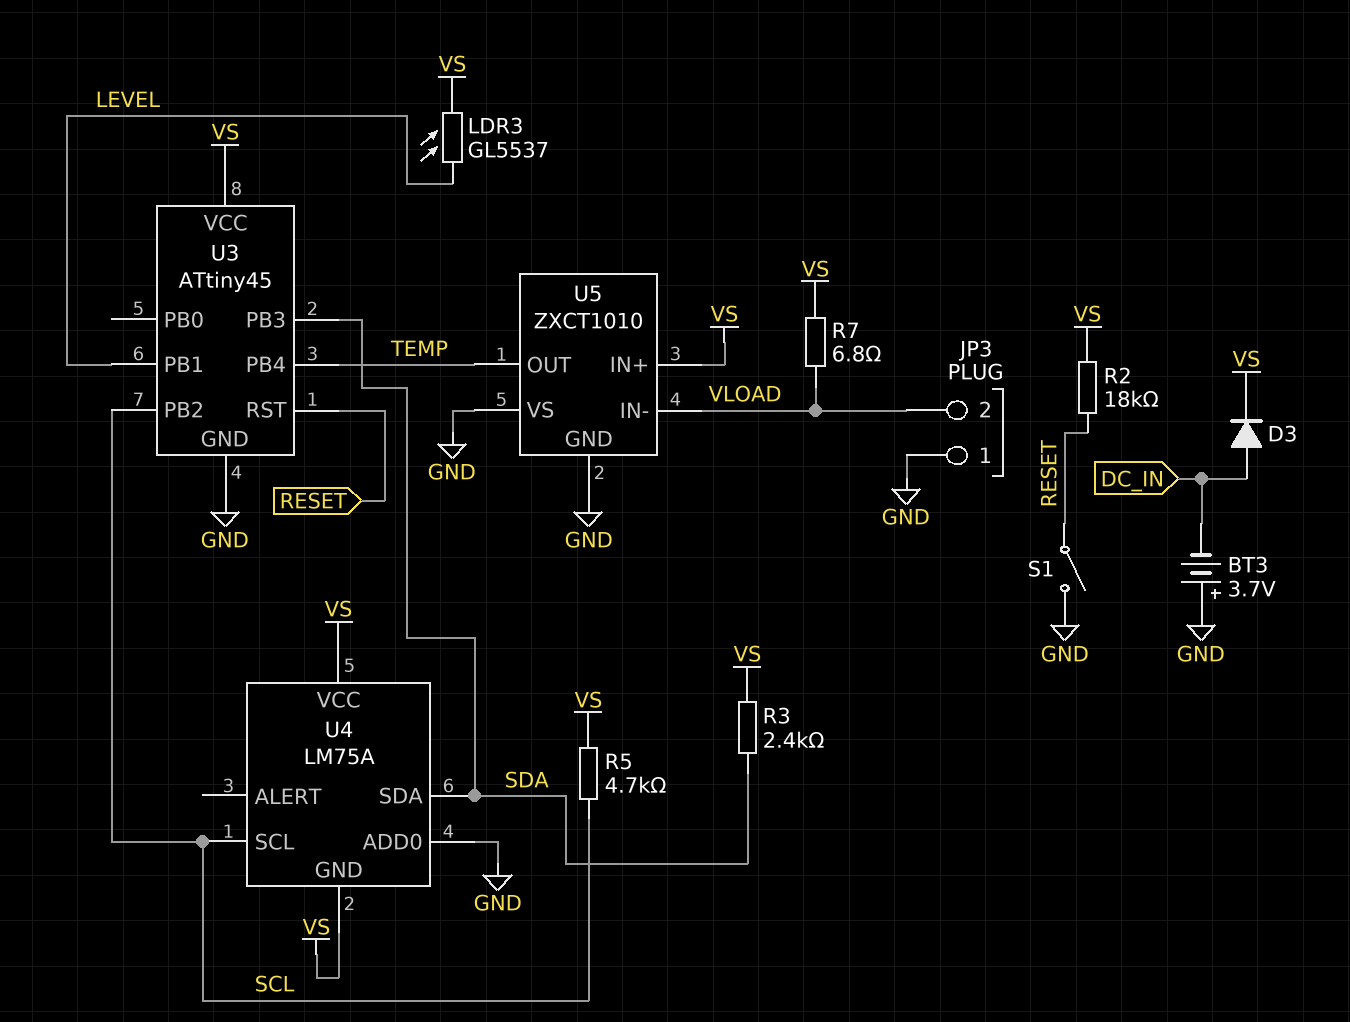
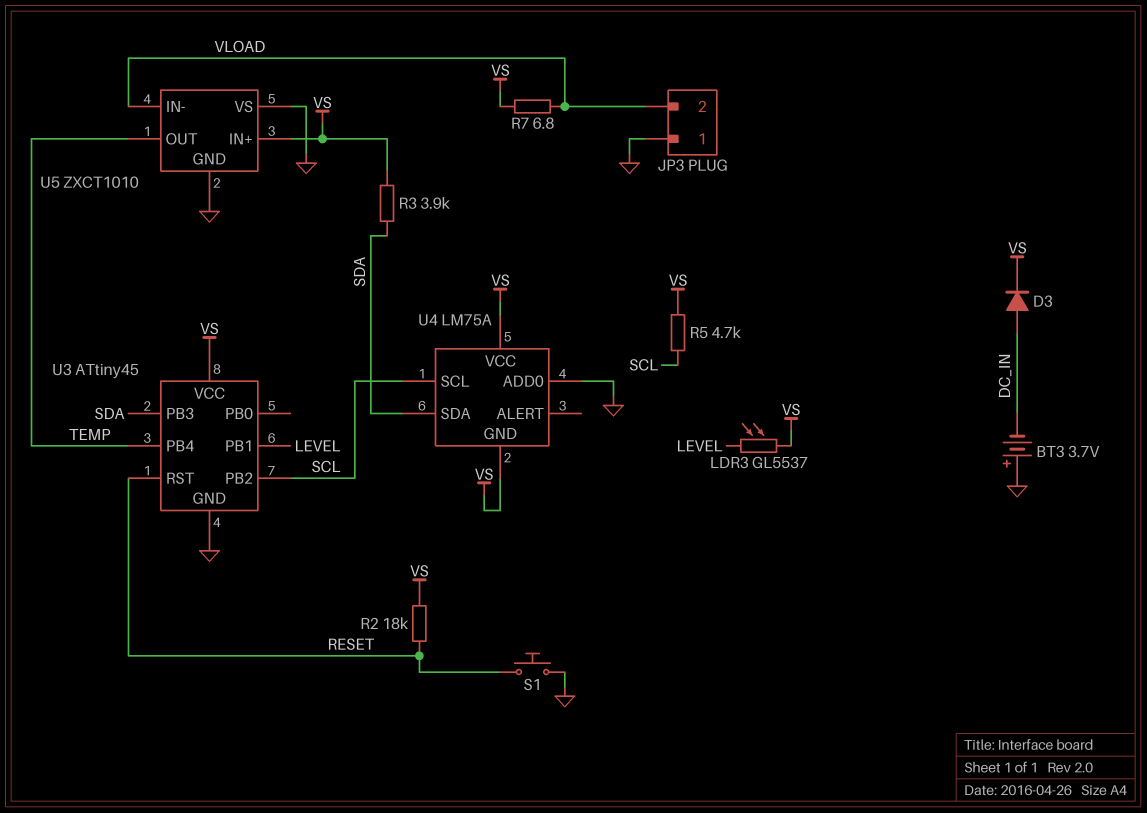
R3: 2.4k (SDA, VS) -> 3.9k (SDA, VS)
S1: switch (GND, RESET) -> button (GND, RESET)

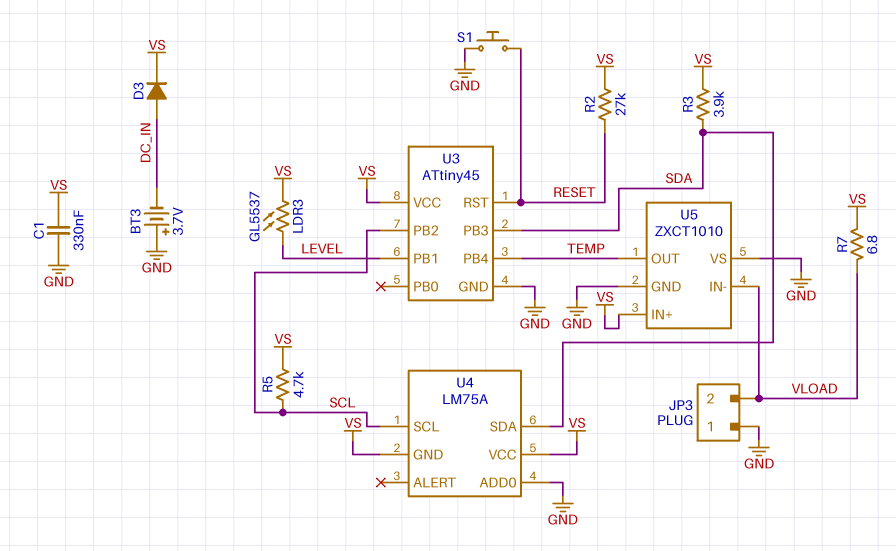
C1: none -> 330nF (GND, VS)
R2: 18k (RESET, VS) -> 27k (RESET, VS)

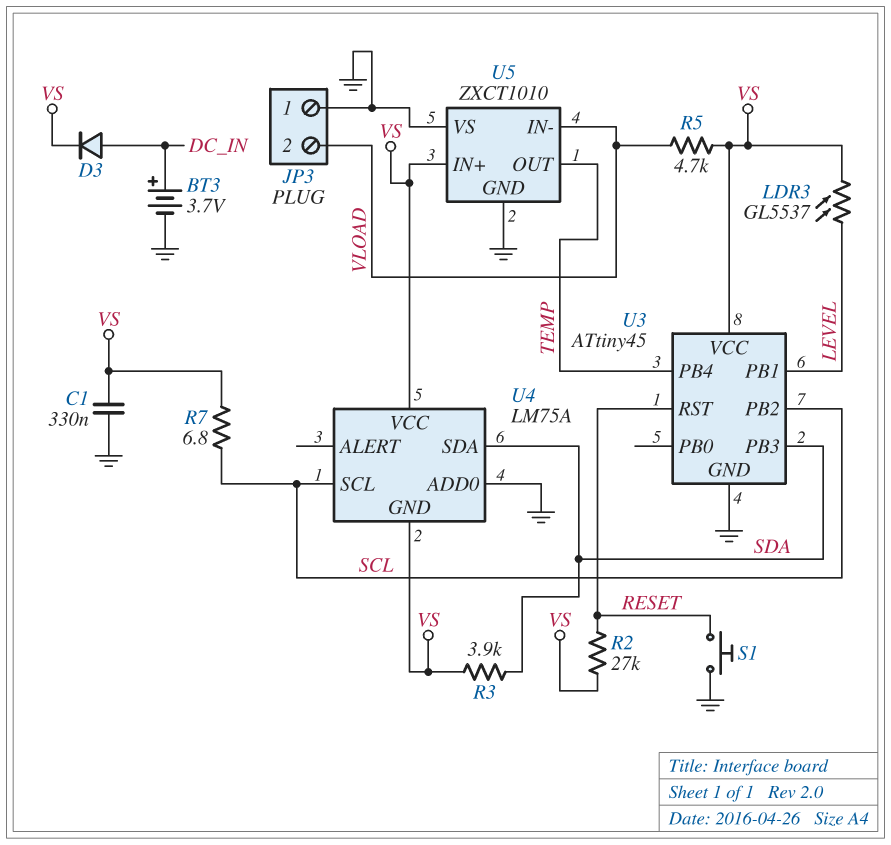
BT3: 3.7V (plus GND, minus DC_IN) -> 3.7V (plus DC_IN, minus GND)
R5: 4.7k (SCL, VS) -> 4.7k (VLOAD, VS)
R7: 6.8 (VLOAD, VS) -> 6.8 (SCL, VS)

